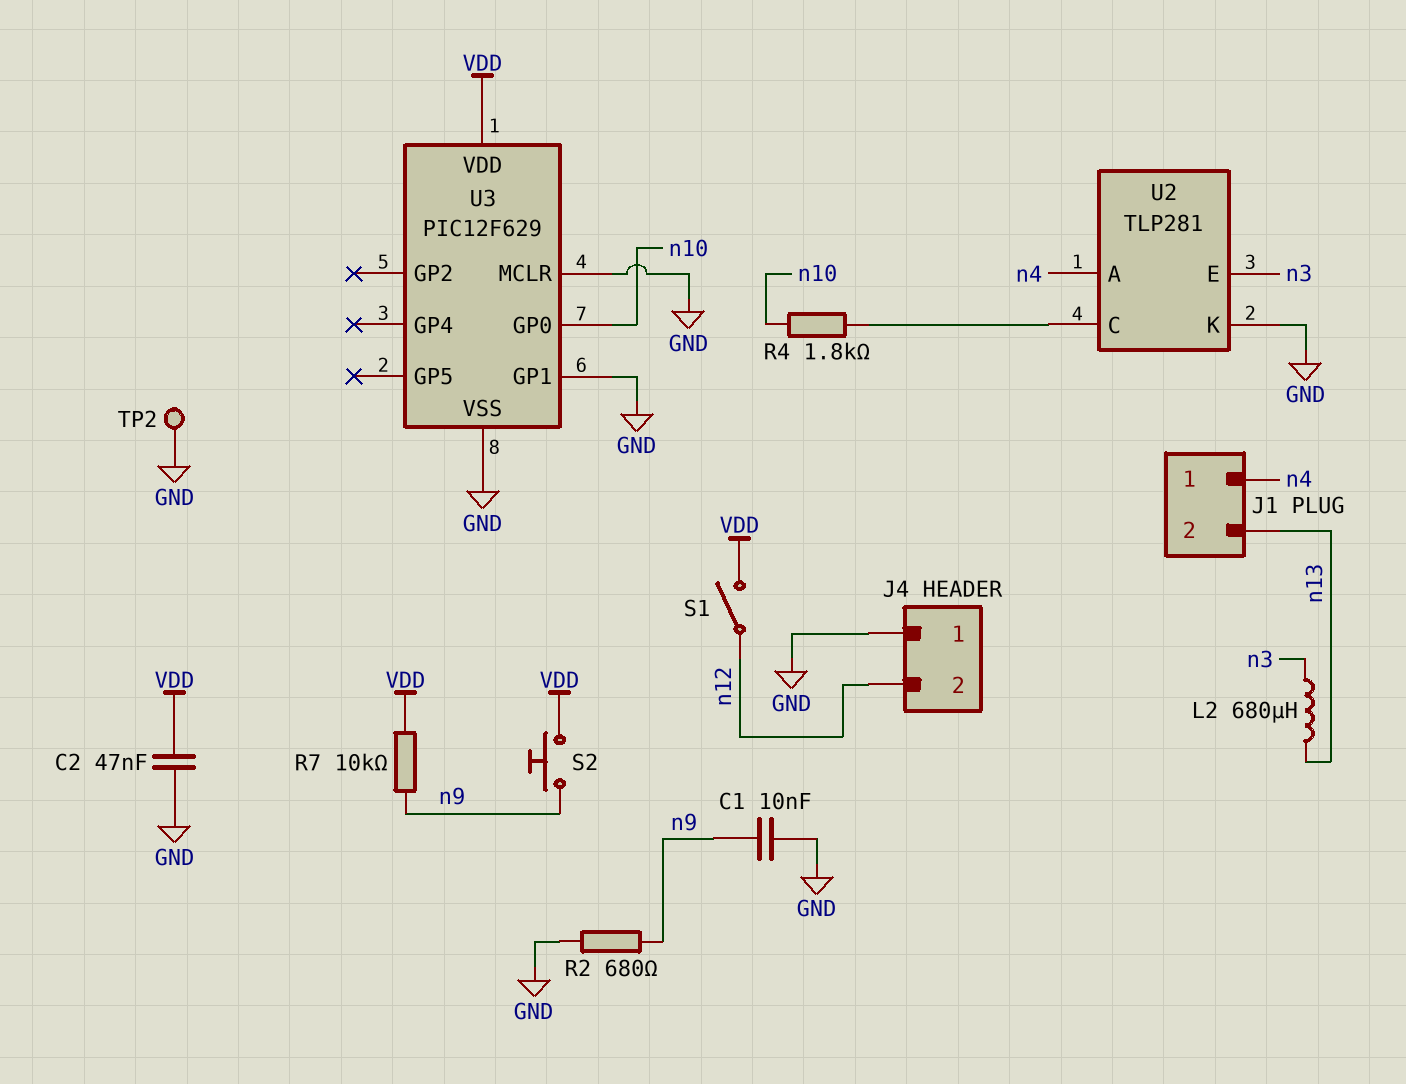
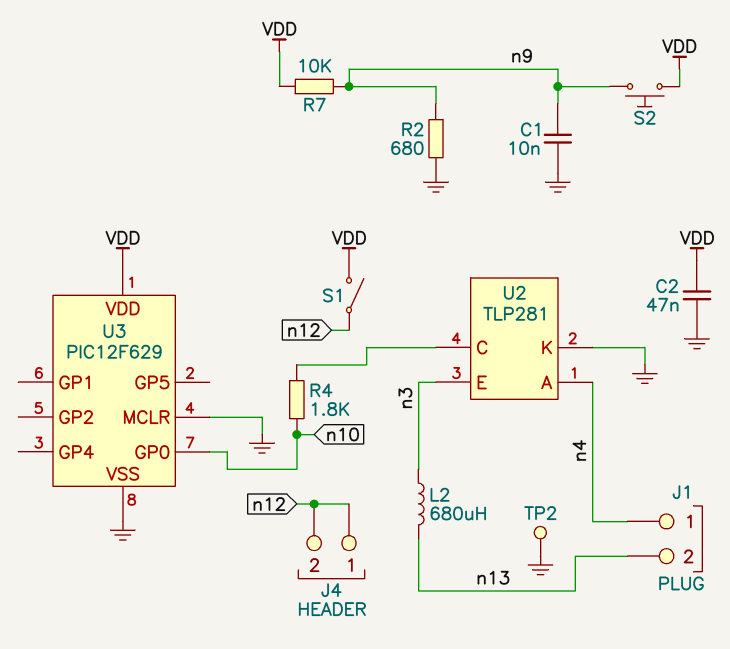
J4 pin 1: GND -> n12
U3 pin GP1: GND -> none

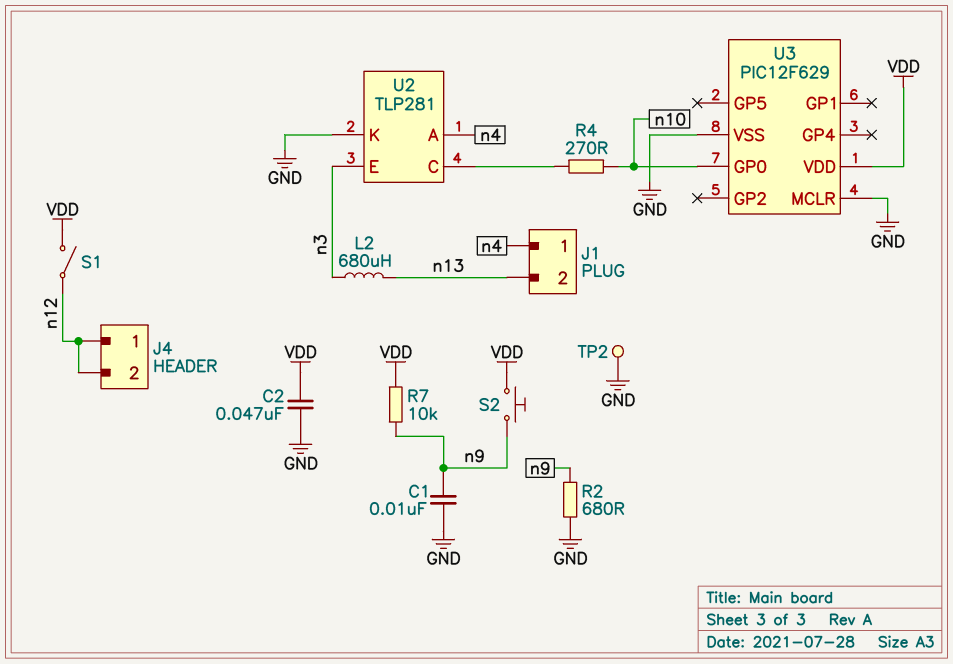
R4: 1.8k (U2/C, n10) -> 270 (U2/C, n10)

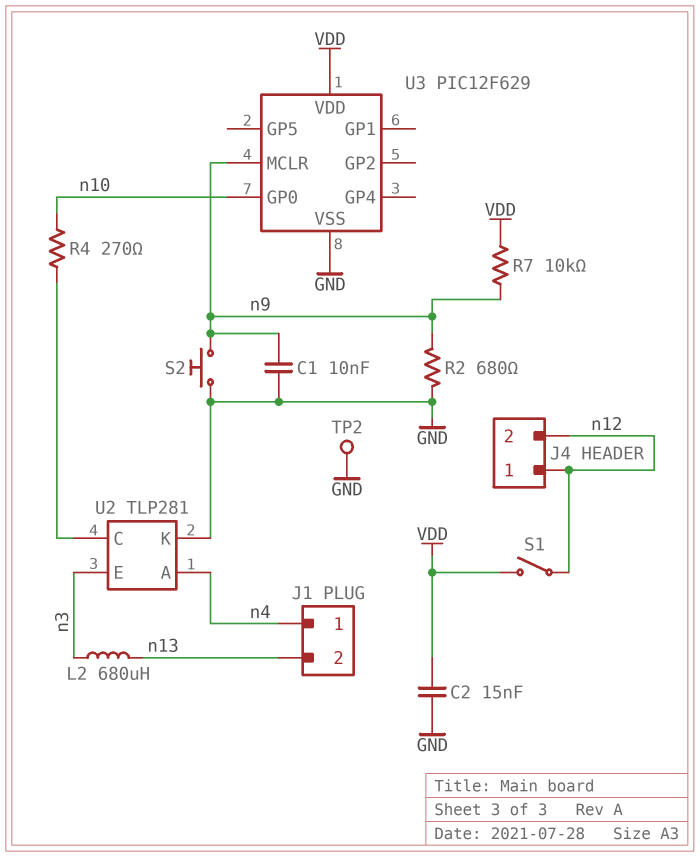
C2: 47nF (GND, VDD) -> 15nF (GND, VDD)
S2: button (VDD, n9) -> button (GND, n9)
U3 pin MCLR: GND -> n9

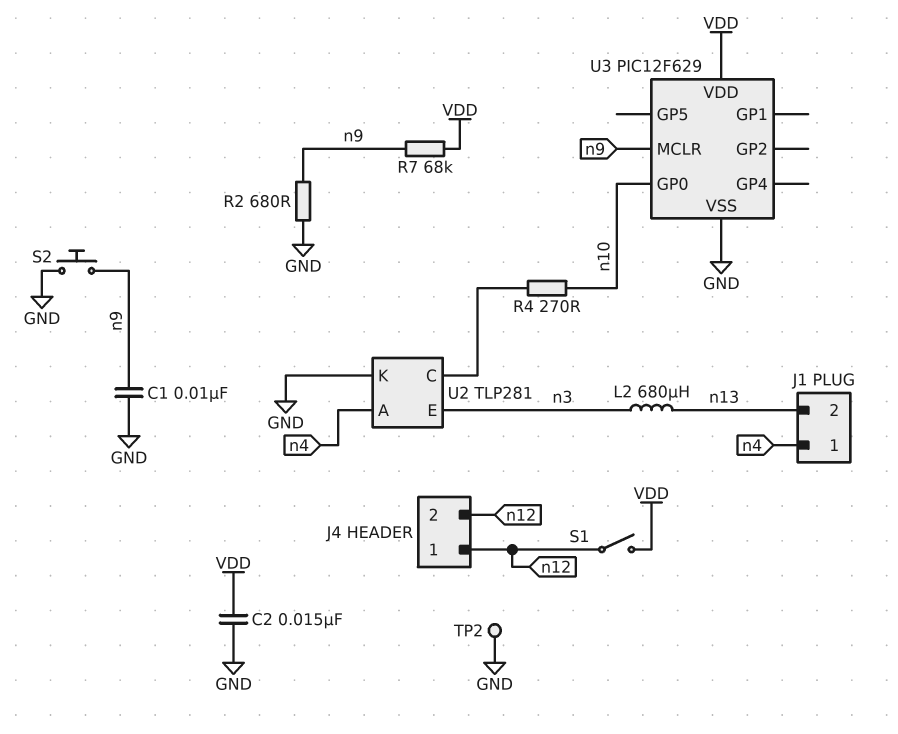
R7: 10k (VDD, n9) -> 68k (VDD, n9)

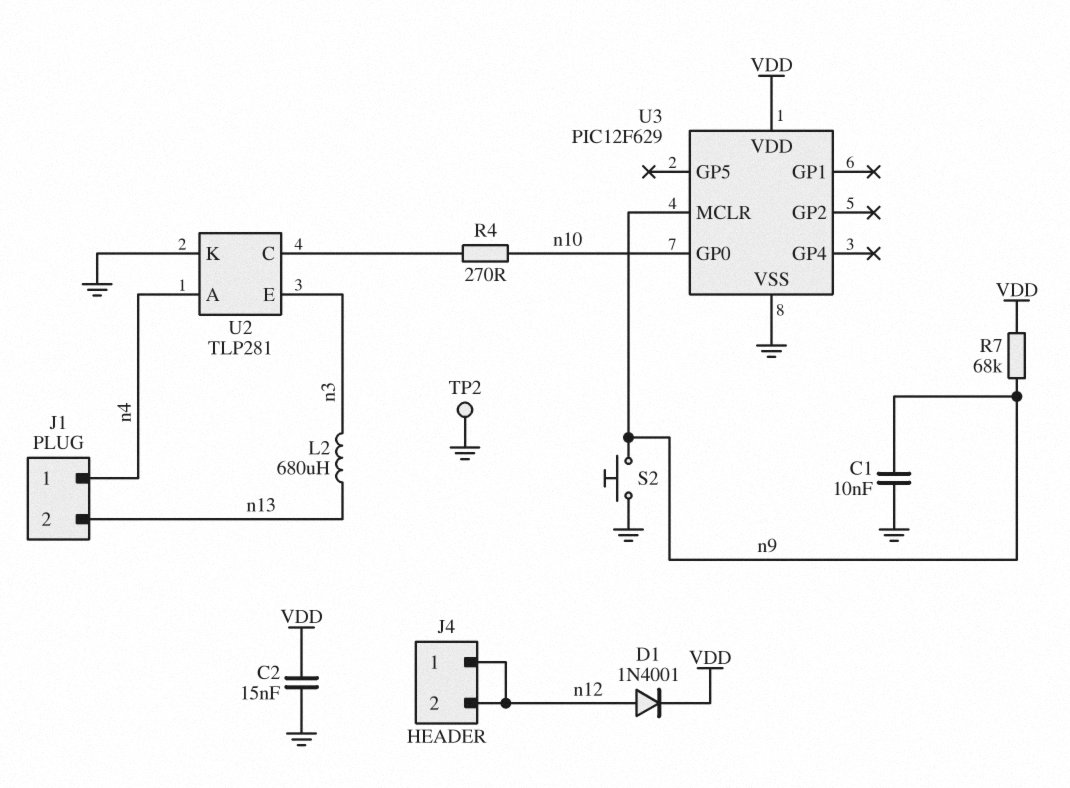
D1: none -> diode 1N4001 (A n12, K VDD)
R2: 680 (GND, n9) -> none
S1: switch (VDD, n12) -> none

